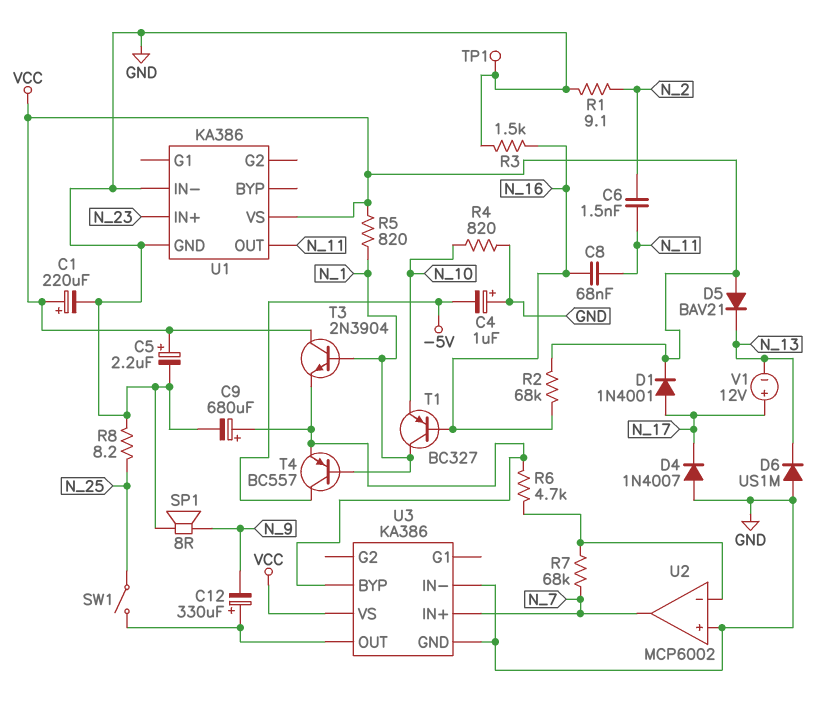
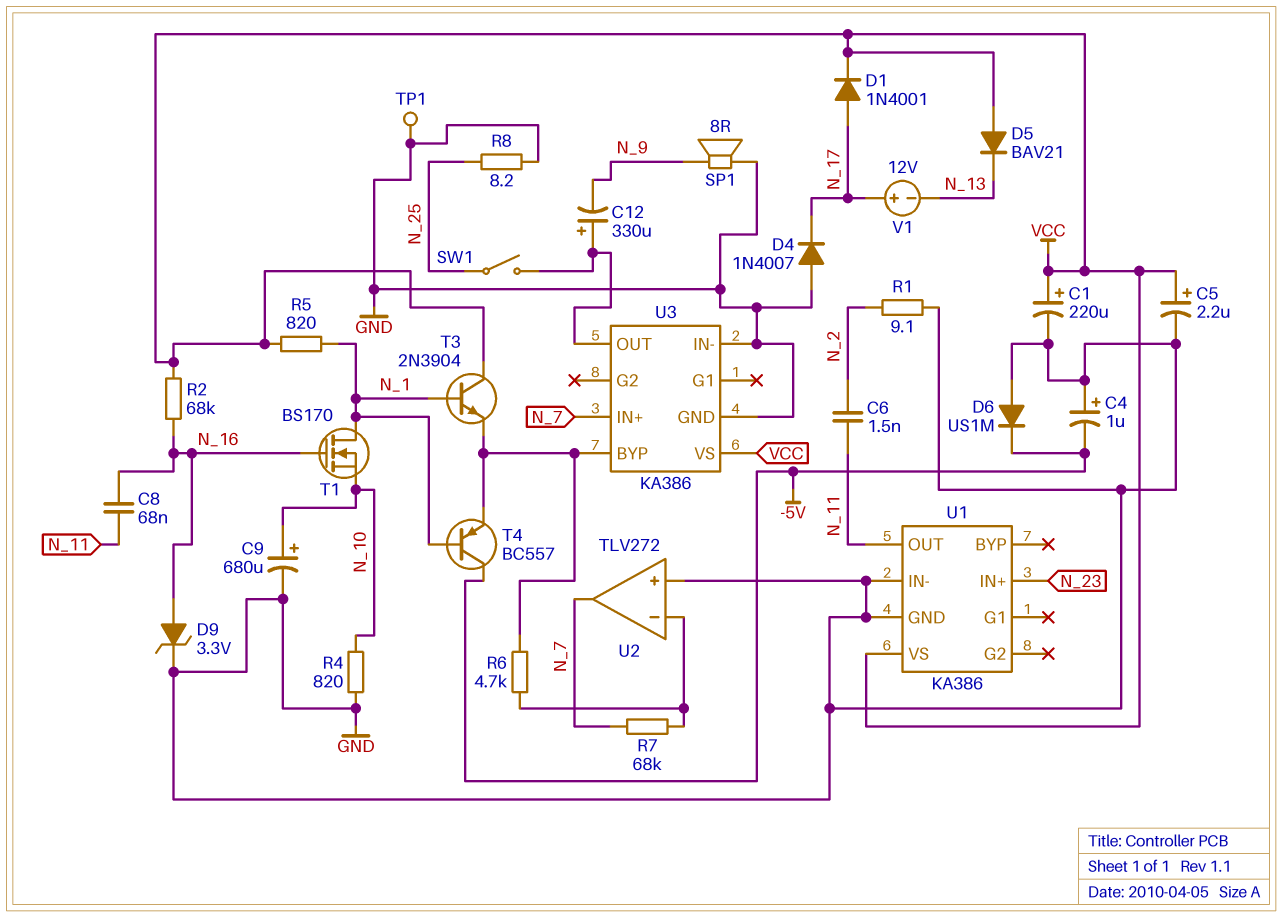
C9: 680uF (plus U3/BYP, minus GND) -> 680uF (plus N_10, minus GND)
D6: diode US1M (A GND, K N_13) -> diode US1M (A GND, K -5V)
D9: none -> zener 3.3V (A N_16, K GND)
R3: 1.5k (GND, N_16) -> none
T1: PNP BC327 (B N_16, C N_1, E N_10) -> NMOS BS170 (G N_16, D N_1, S N_10)
U2: MCP6002 -> TLV272

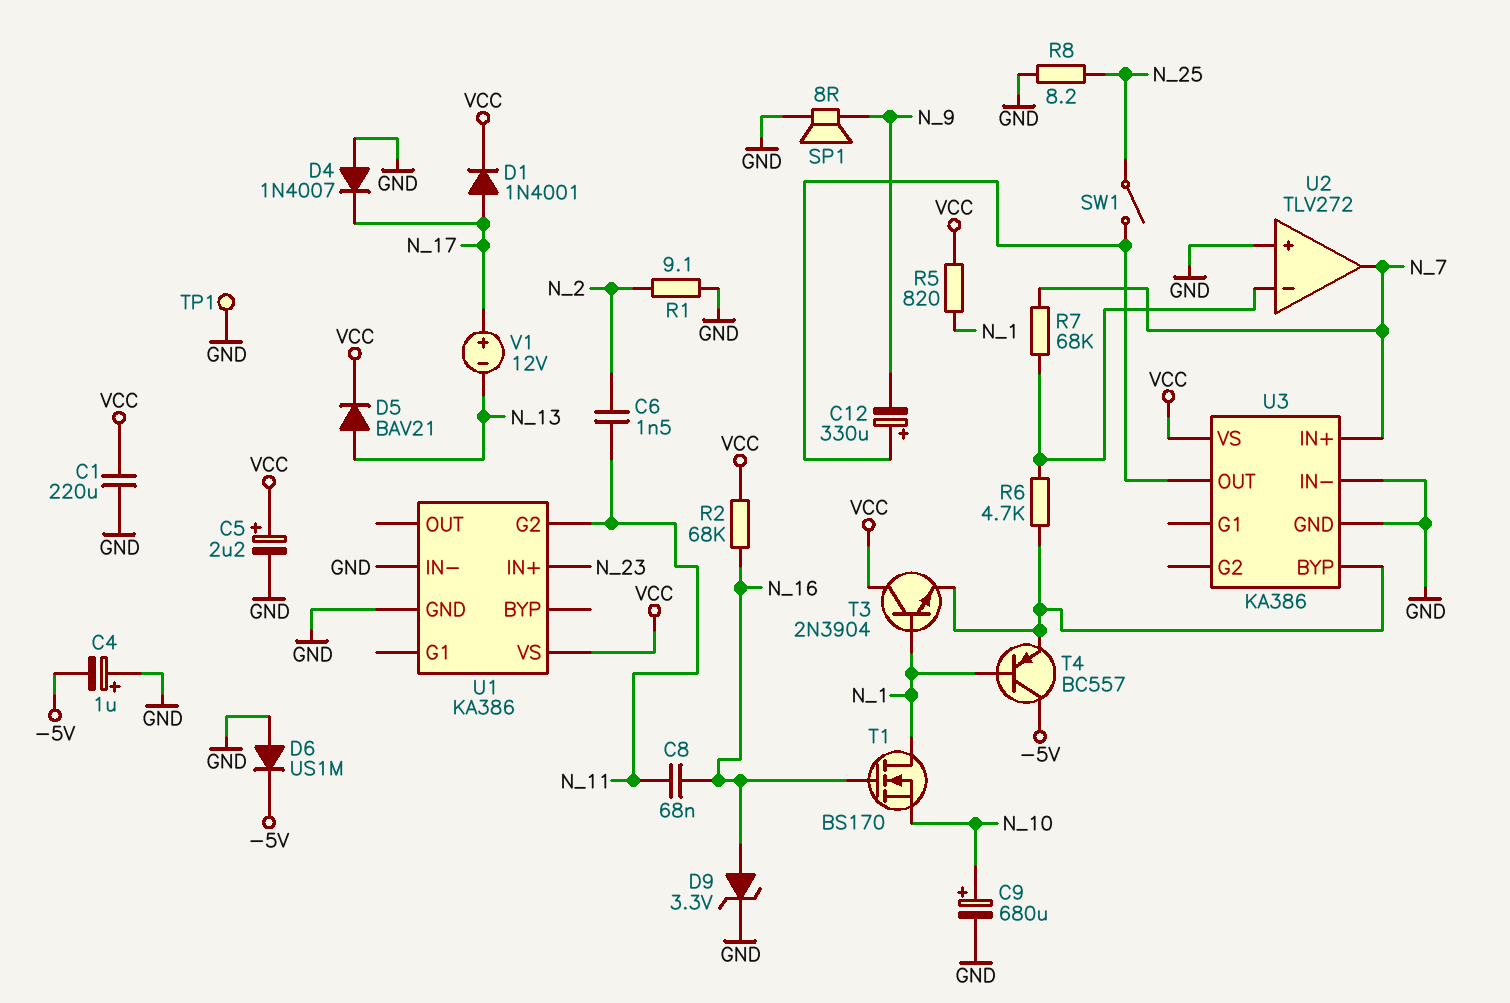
C1: 220uF (plus VCC, minus GND) -> 220uF (GND, VCC)
D5: diode BAV21 (A VCC, K N_13) -> diode BAV21 (A N_13, K VCC)
R4: 820 (GND, N_10) -> none
U1 pin G2: none -> N_11
U1 pin OUT: N_11 -> none

